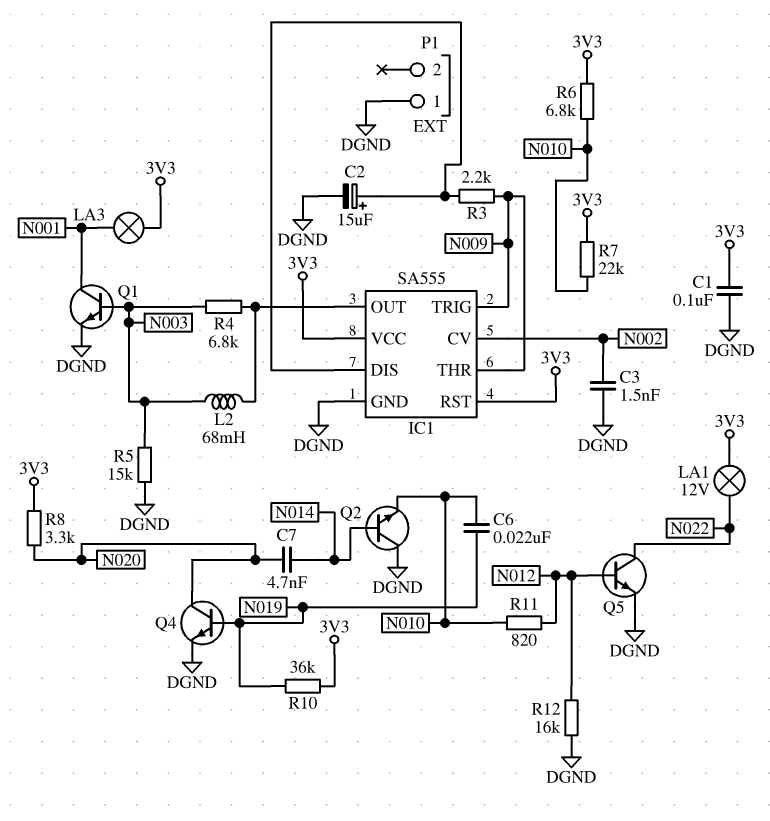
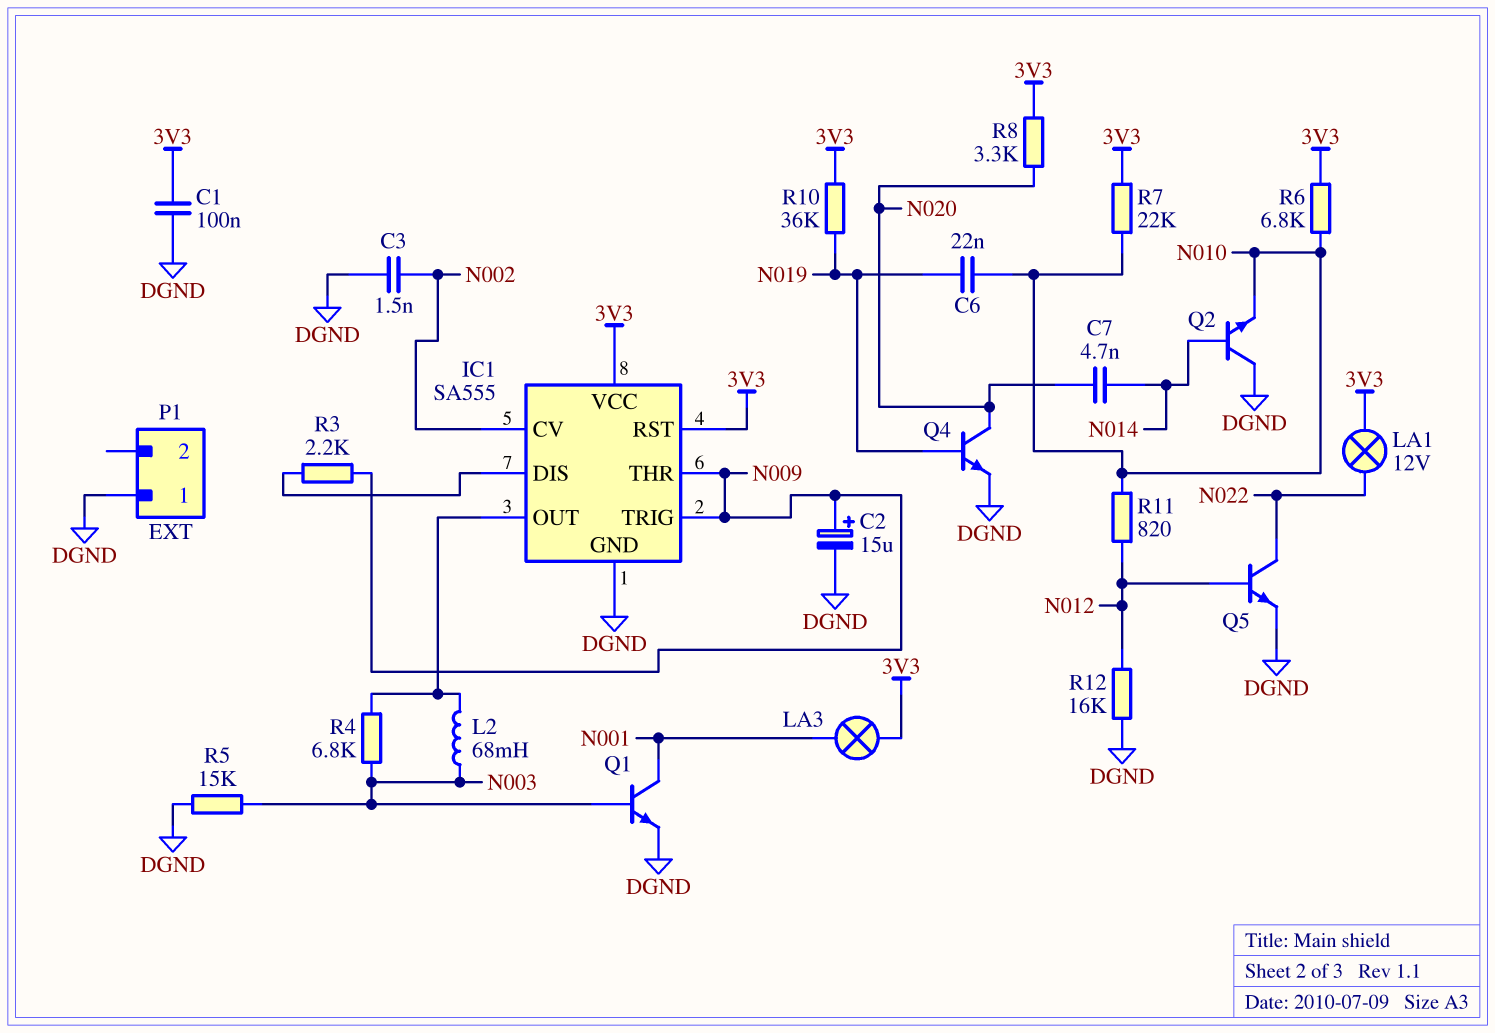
C2: 15uF (plus IC1/DIS, minus DGND) -> 15uF (plus N009, minus DGND)

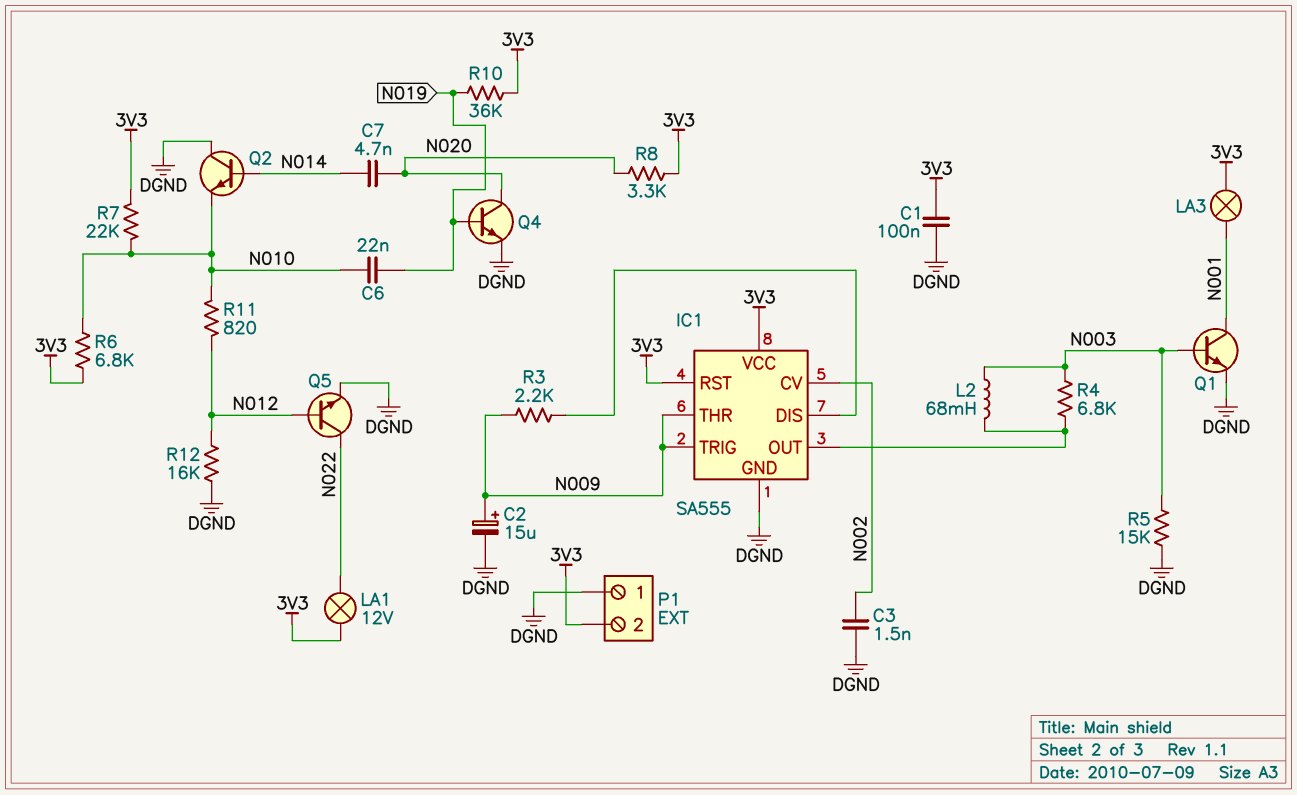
P1 pin 2: none -> 3V3

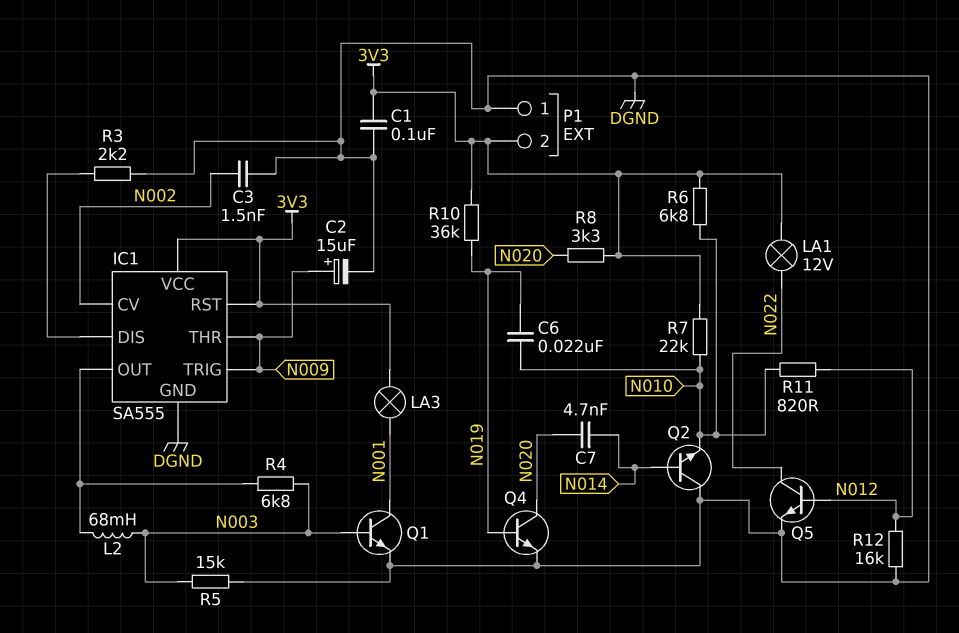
R3: 2.2k (IC1/DIS, N009) -> 2.2k (DGND, IC1/DIS)

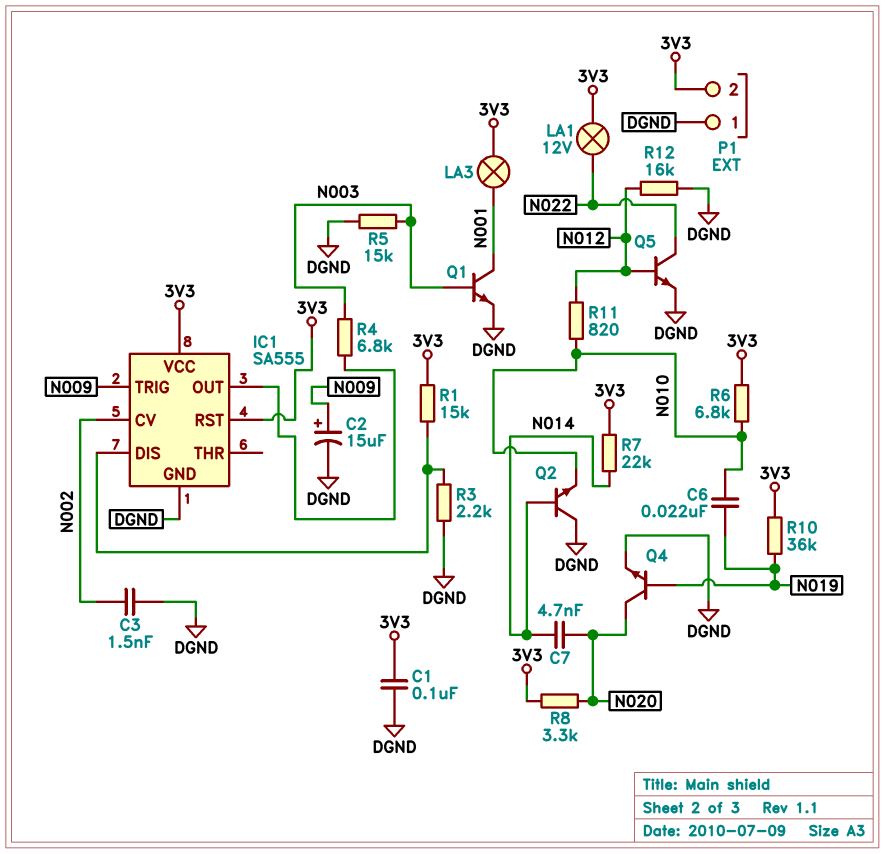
IC1 pin THR: N009 -> none
L2: 68mH (IC1/OUT, N003) -> none
R1: none -> 15k (3V3, IC1/DIS)
R7: 22k (3V3, N010) -> 22k (3V3, N014)

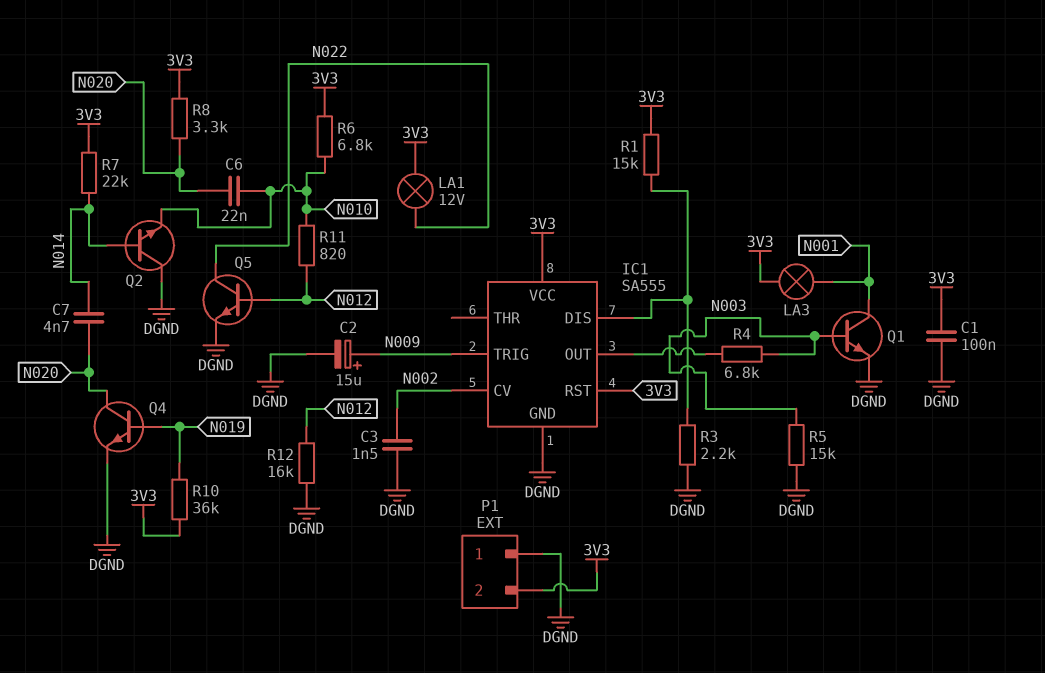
C6: 22nF (N010, N019) -> 22nF (N010, N020)

